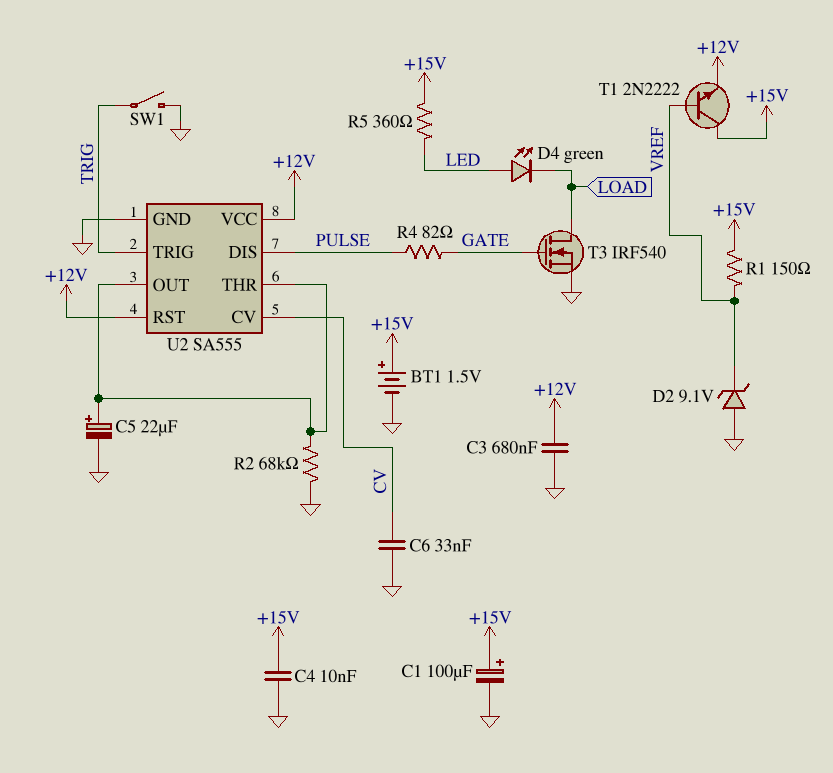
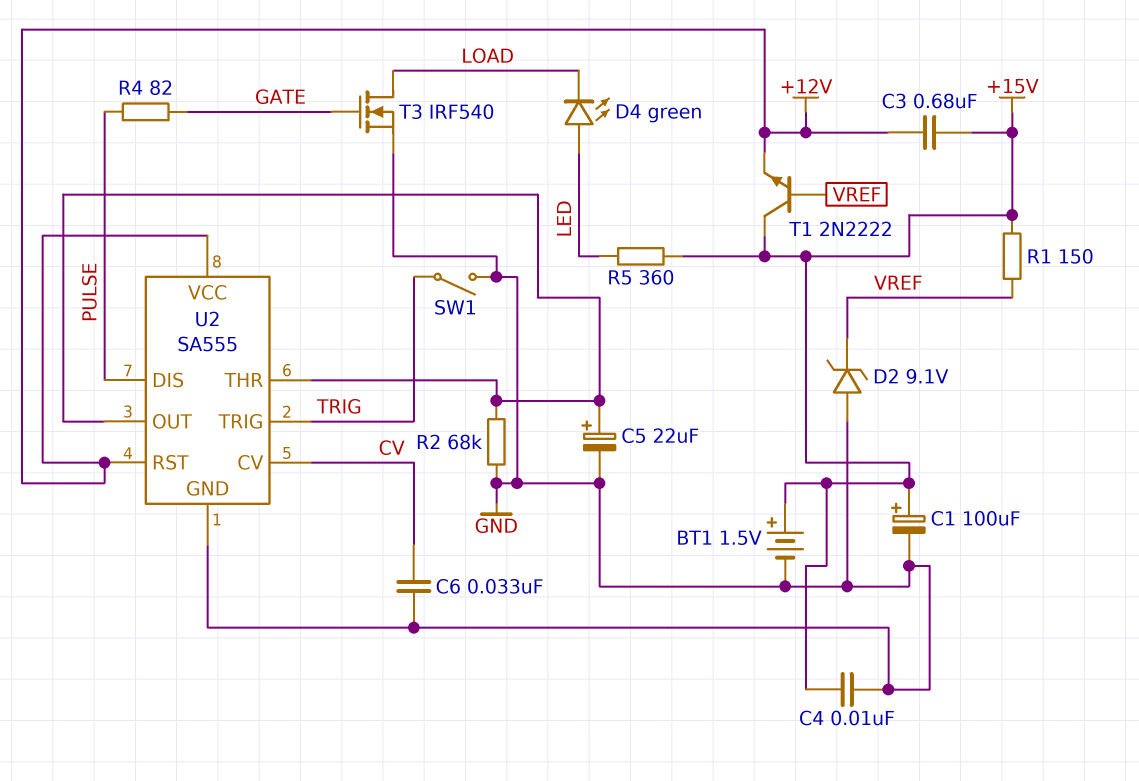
C3: 680nF (+12V, GND) -> 680nF (+12V, +15V)

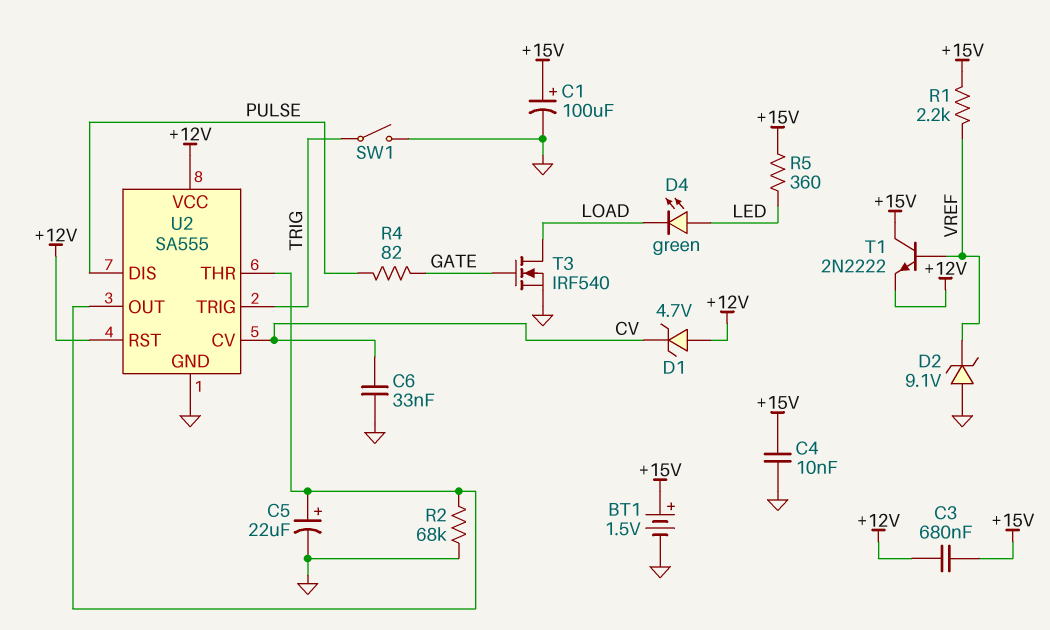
D1: none -> zener 4.7V (A +12V, K CV)
R1: 150 (+15V, VREF) -> 2.2k (+15V, VREF)

